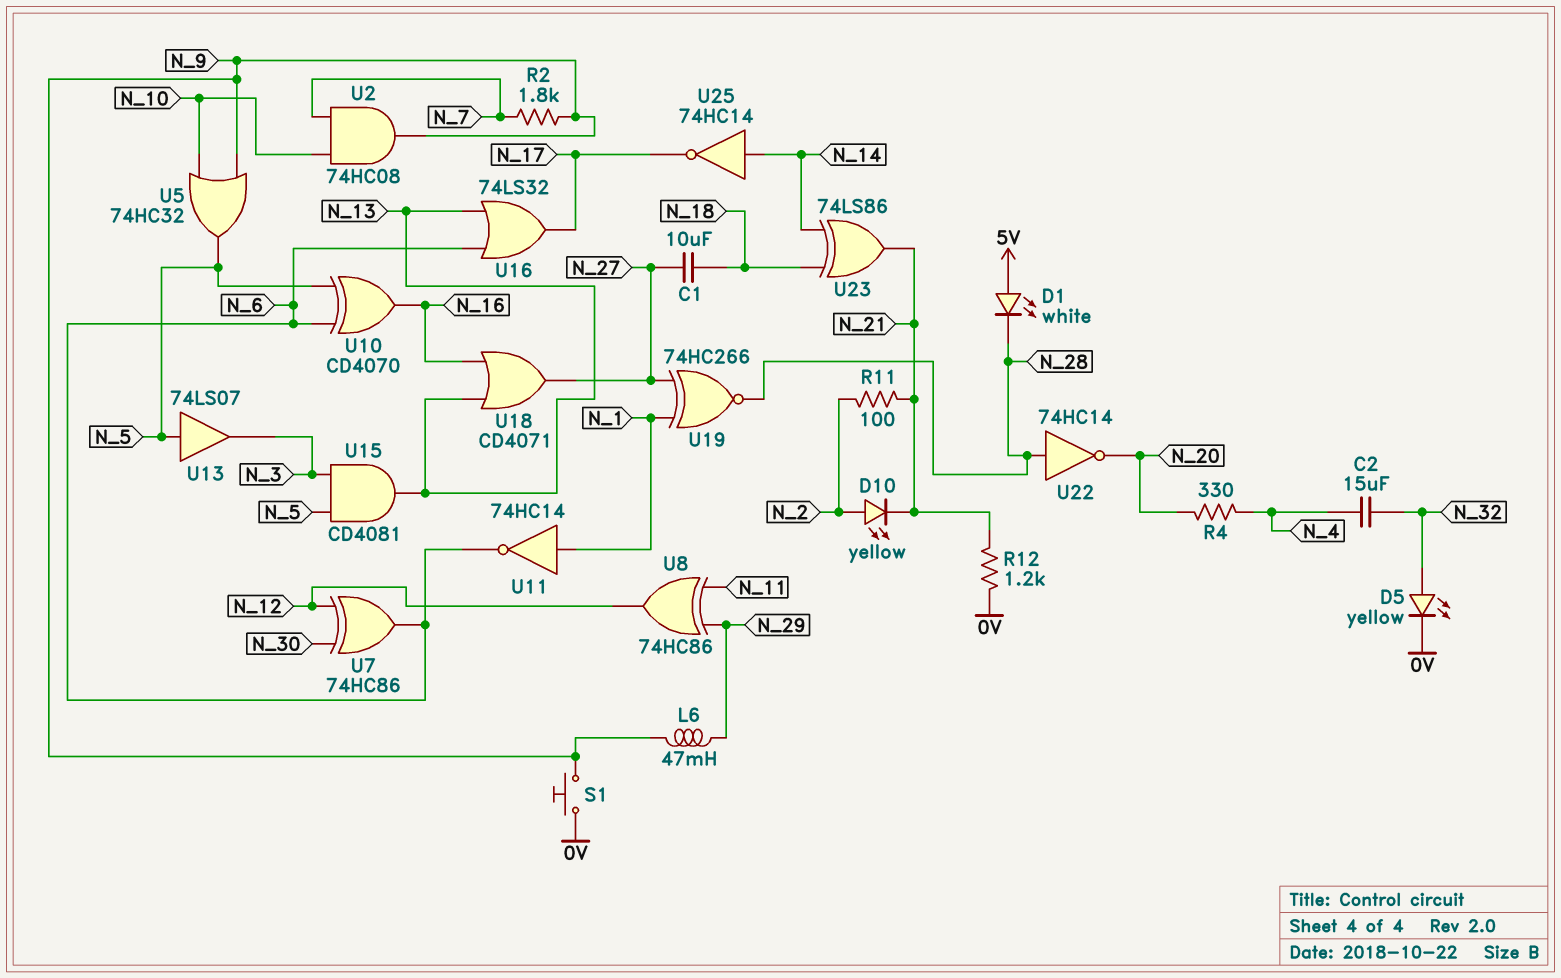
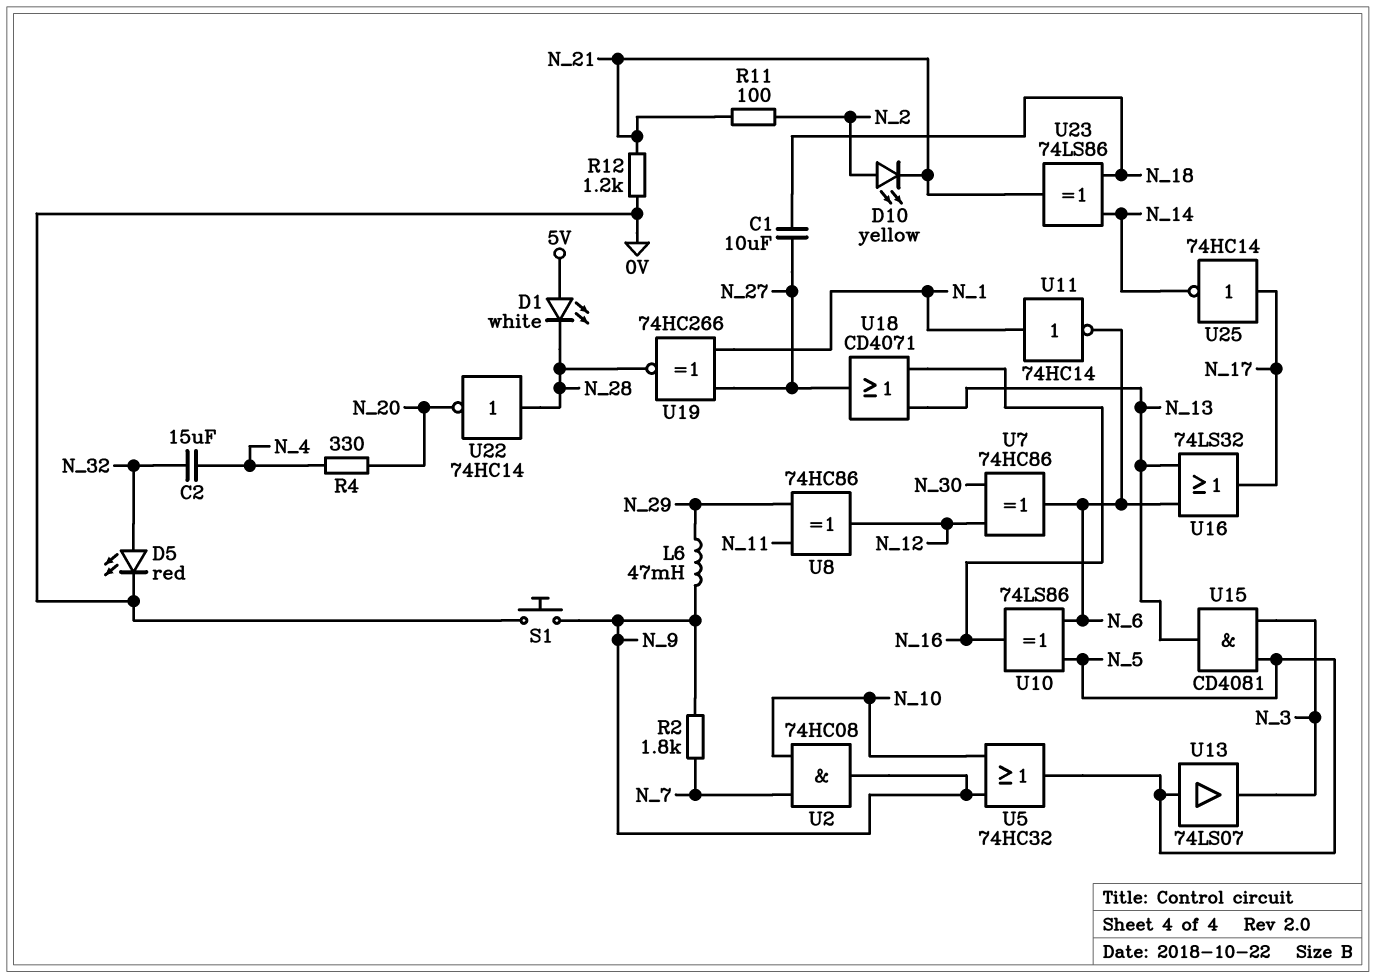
D5: LED yellow (A N_32, K 0V) -> LED red (A N_32, K 0V)
U10: XOR CD4070 (in N_5, in N_6, out N_16) -> XOR 74LS86 (in N_5, in N_6, out N_16)
U25: NOT 74HC14 (in N_14, out N_17) -> NOT 74HC14 (in N_17, out N_14)

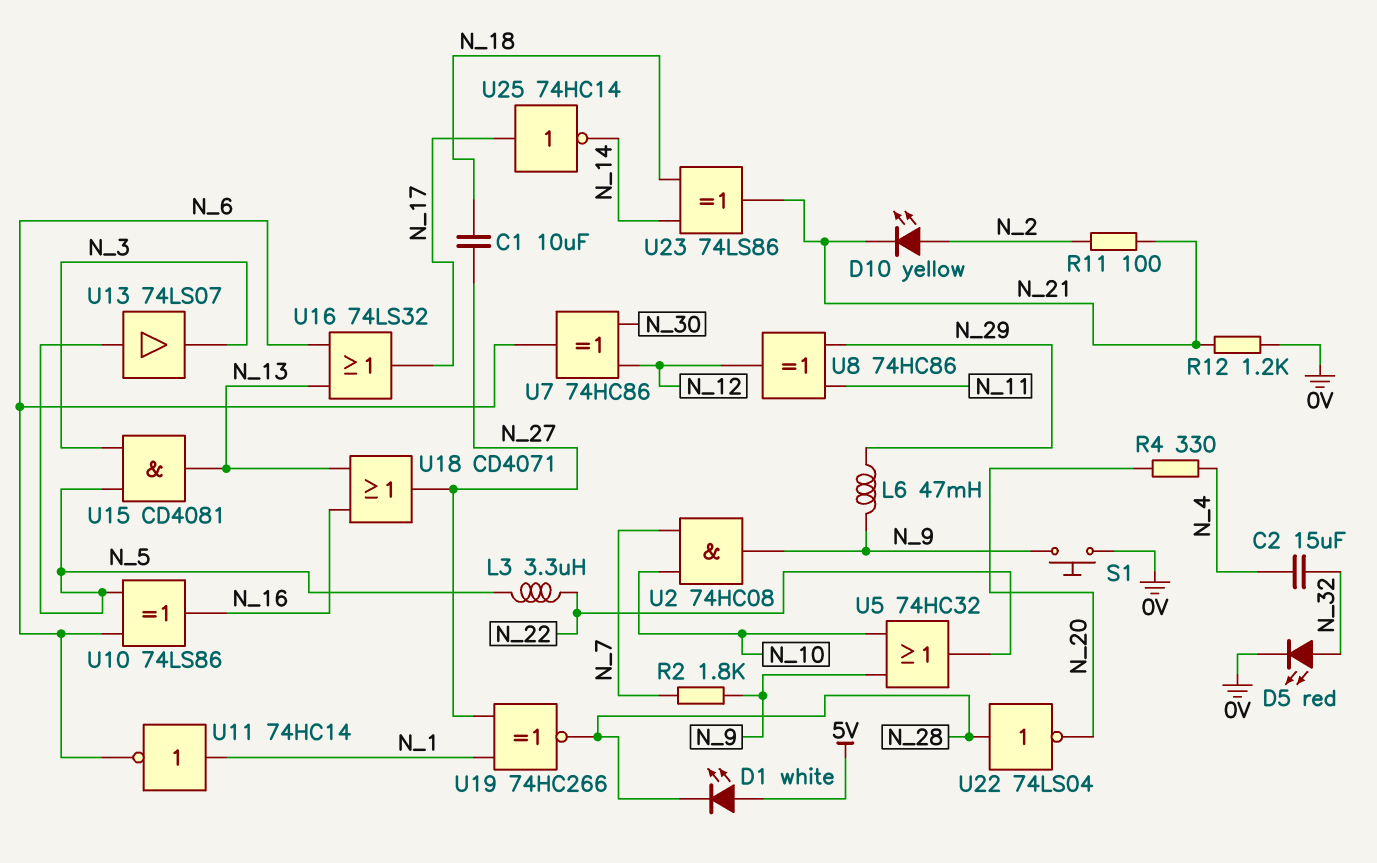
L3: none -> 3.3uH (N_5, N_22)
U5: OR 74HC32 (in N_9, in N_10, out N_5) -> OR 74HC32 (in N_9, in N_10, out N_22)
U22: NOT 74HC14 (in N_28, out N_20) -> NOT 74LS04 (in N_28, out N_20)

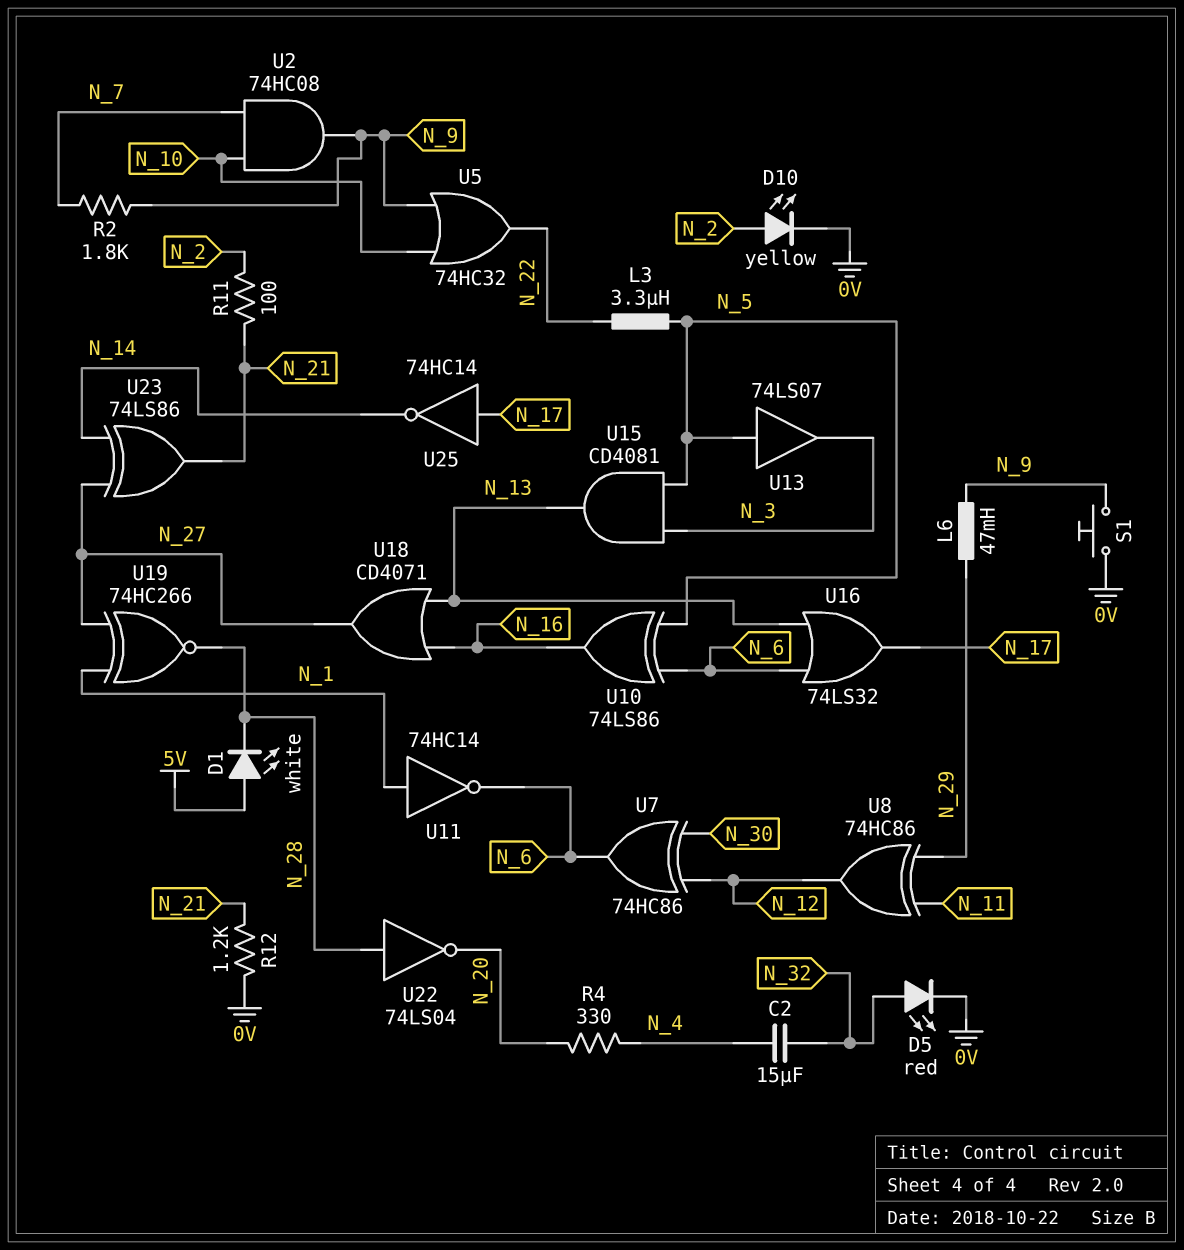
C1: 10uF (N_18, N_27) -> none
D10: LED yellow (A N_2, K N_21) -> LED yellow (A N_2, K 0V)
U23: XOR 74LS86 (in N_14, in N_18, out N_21) -> XOR 74LS86 (in N_14, in N_27, out N_21)

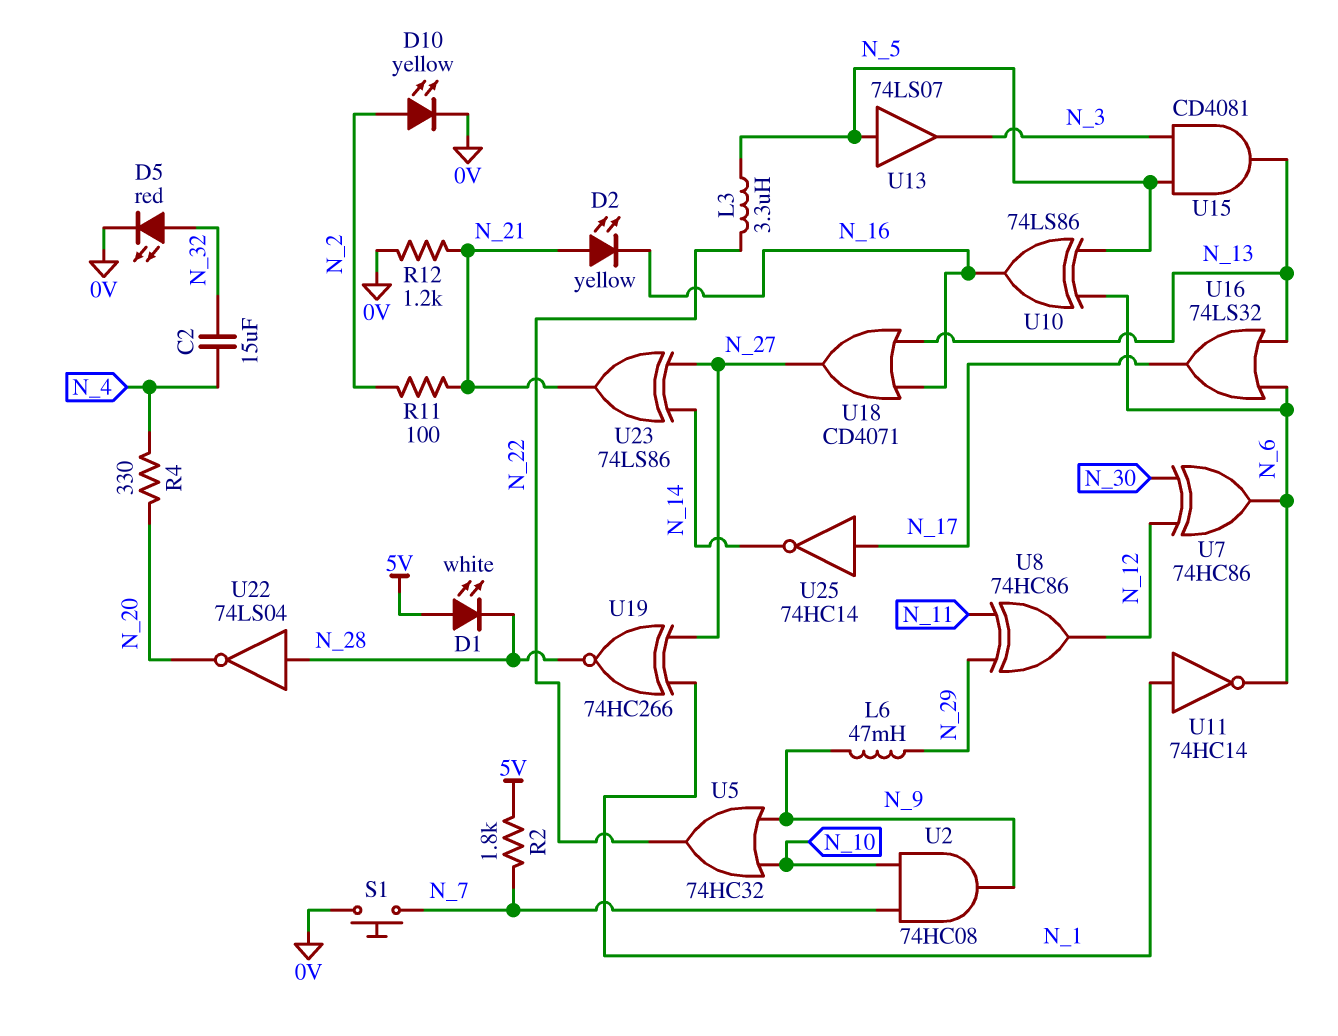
D2: none -> LED yellow (A N_21, K N_16)
R2: 1.8k (N_7, N_9) -> 1.8k (5V, N_7)
S1: button (0V, N_9) -> button (0V, N_7)

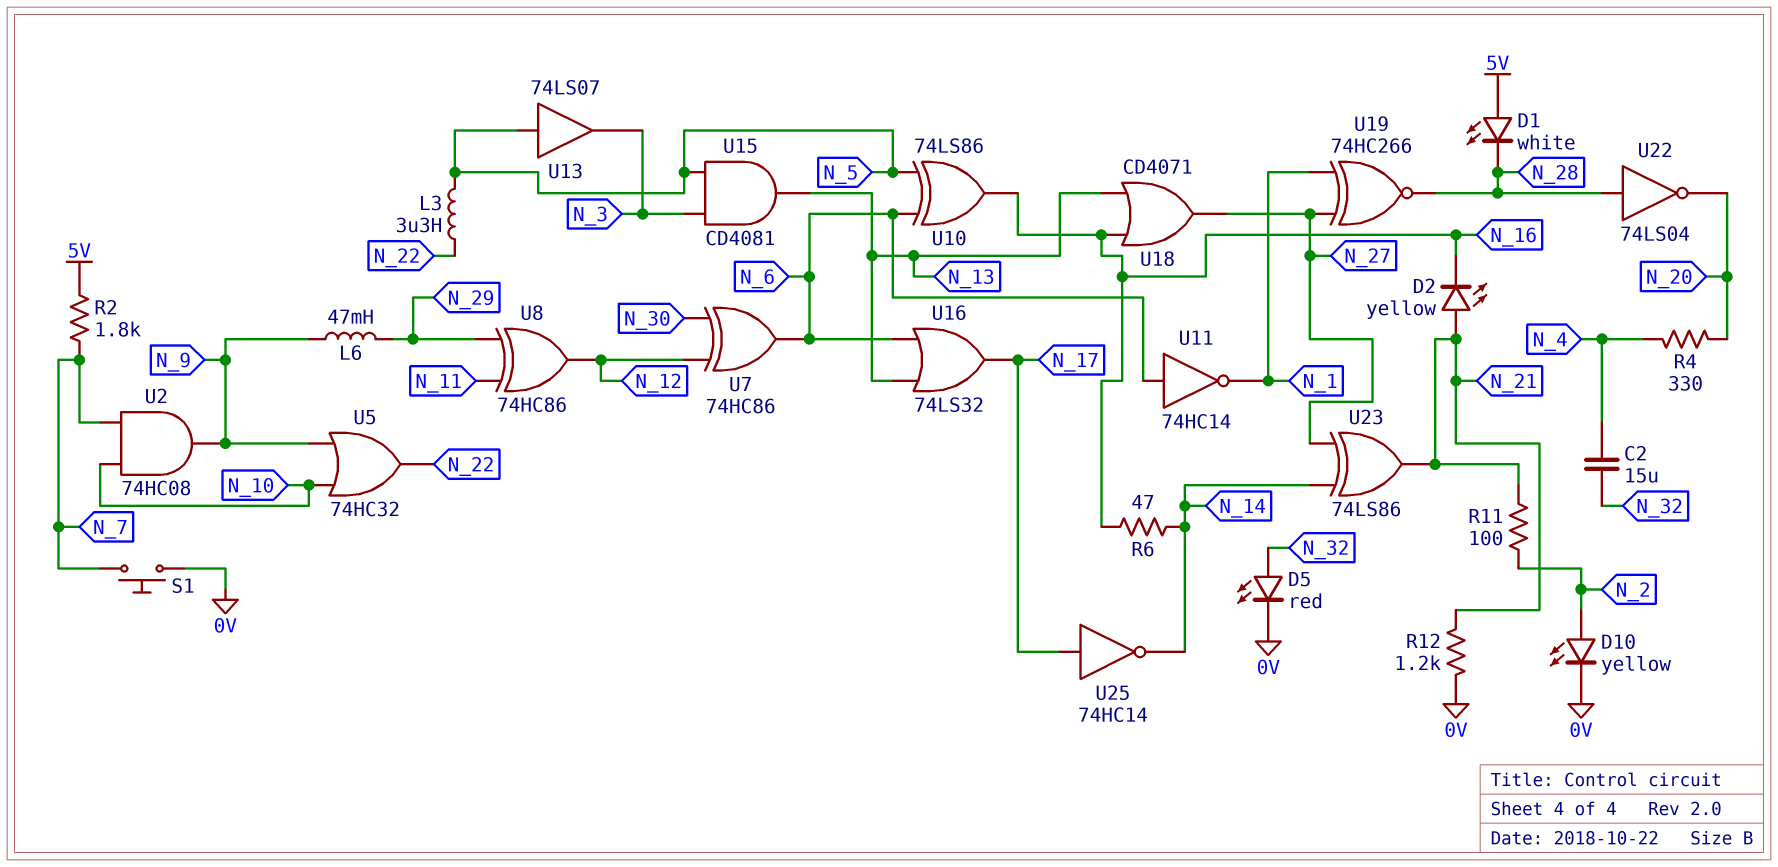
R6: none -> 47 (N_14, N_16)
U11: NOT 74HC14 (in N_1, out N_6) -> NOT 74HC14 (in N_6, out N_1)

